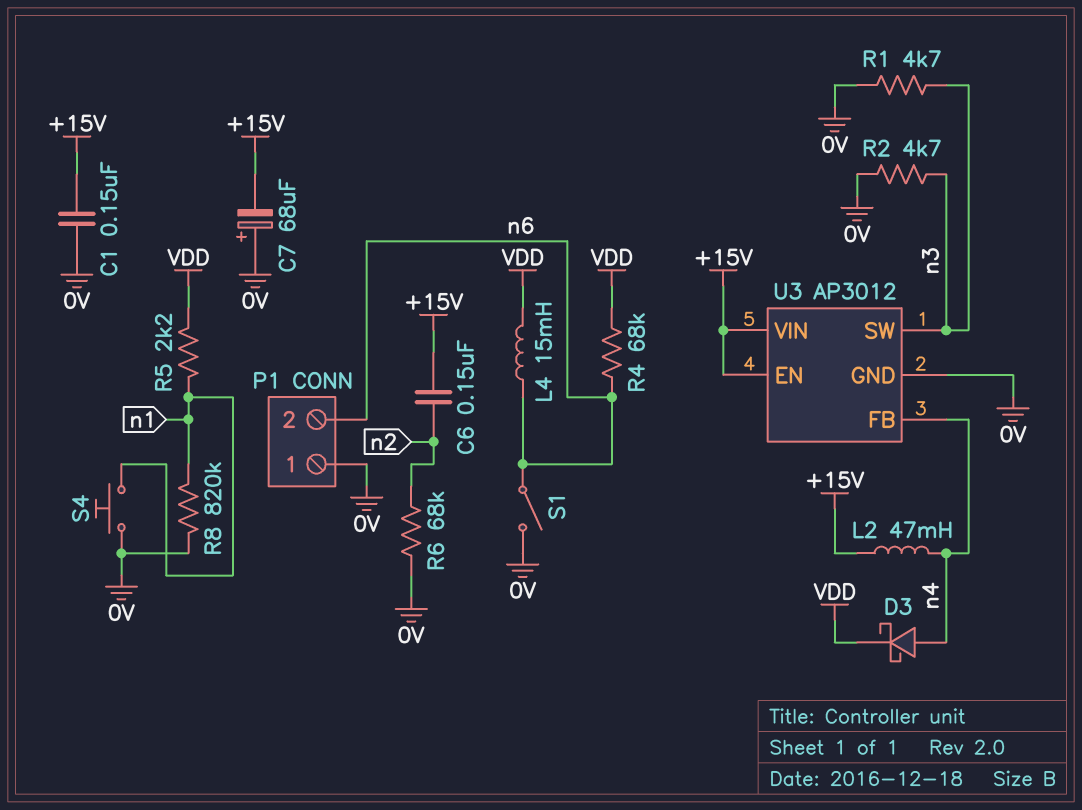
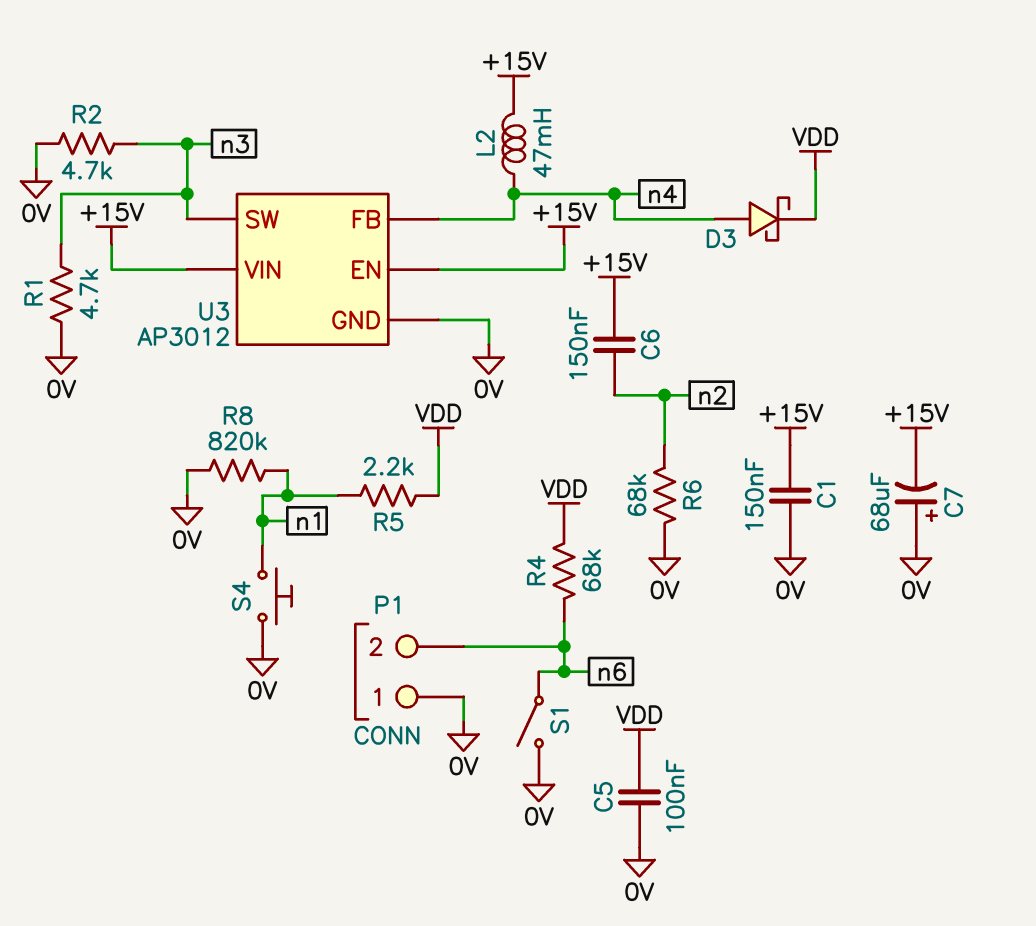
C5: none -> 100nF (0V, VDD)
L4: 15mH (VDD, n6) -> none

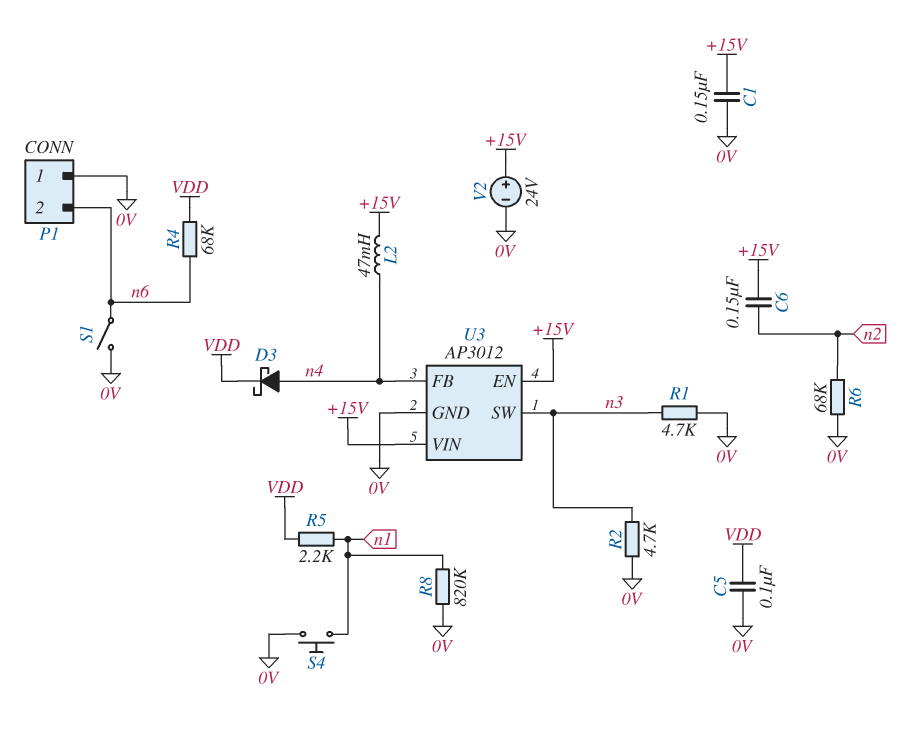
C7: 68uF (plus 0V, minus +15V) -> none
V2: none -> 24V (plus +15V, minus 0V)

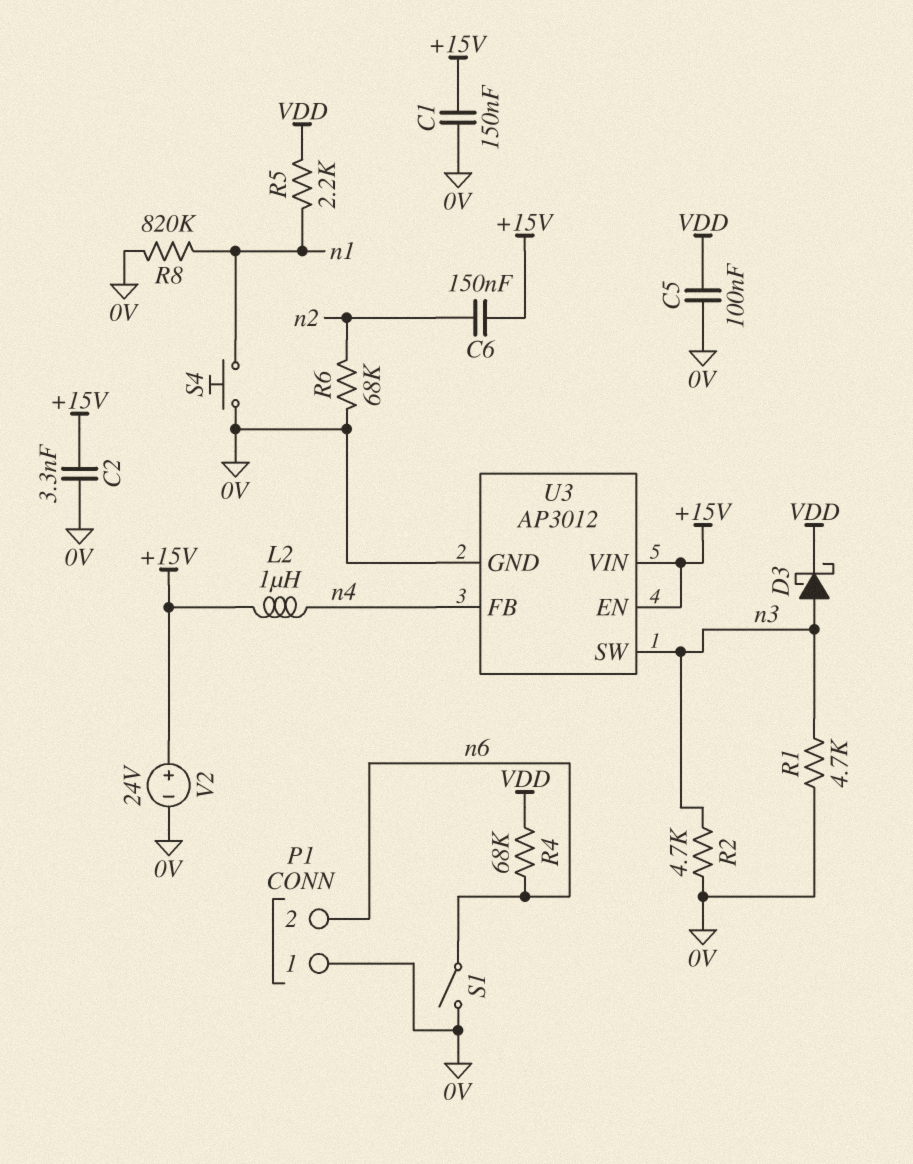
C2: none -> 3.3nF (+15V, 0V)
D3: schottky (A n4, K VDD) -> schottky (A n3, K VDD)
L2: 47mH (+15V, n4) -> 1uH (+15V, n4)

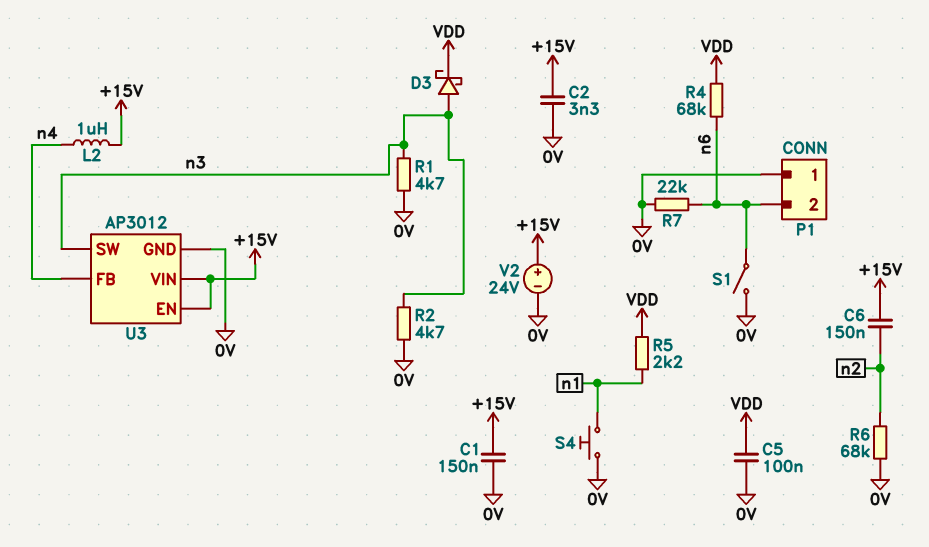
R7: none -> 22k (0V, n6)
R8: 820k (0V, n1) -> none

